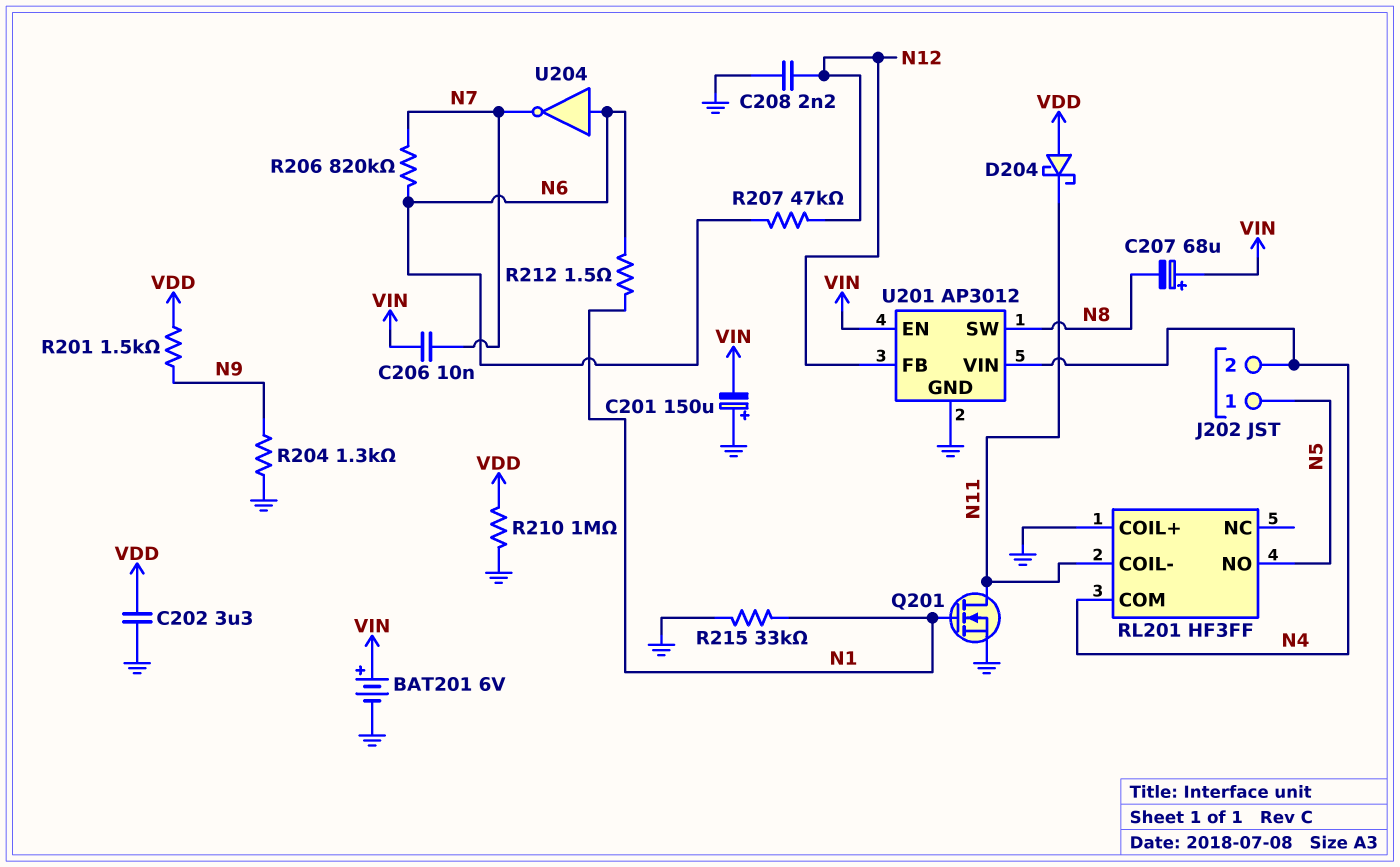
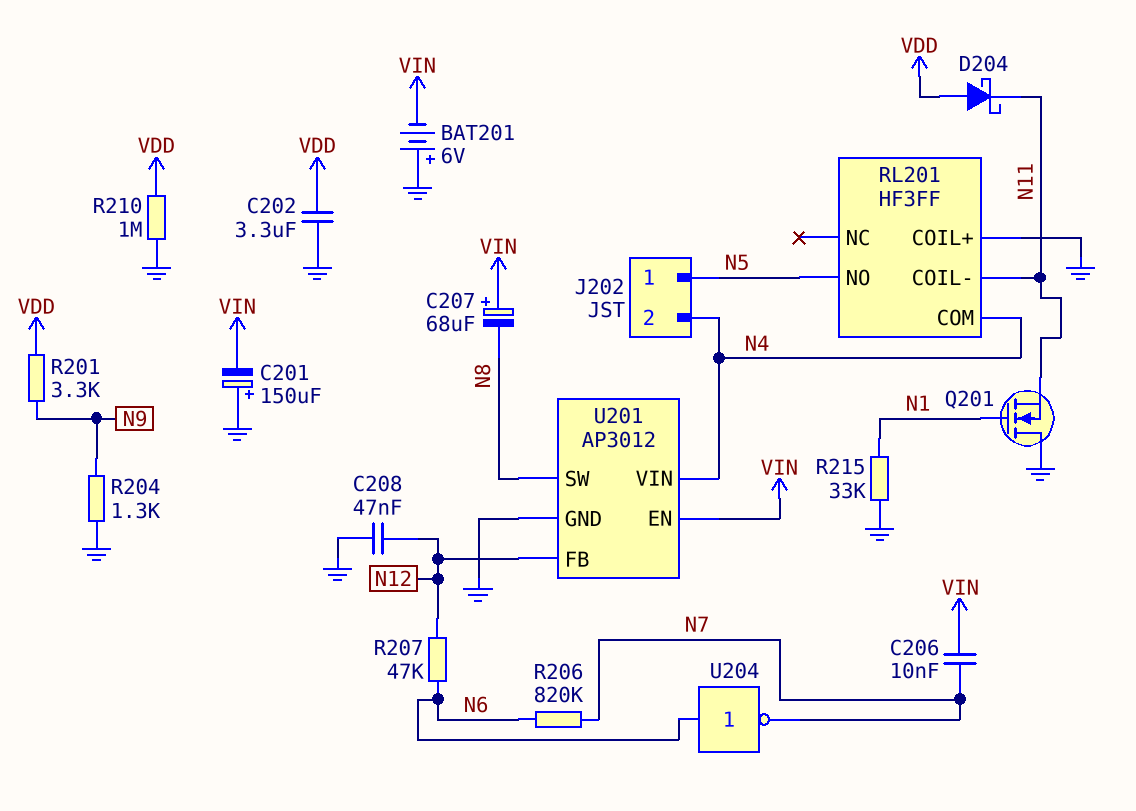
BAT201: 6V (plus VIN, minus GND) -> 6V (plus GND, minus VIN)
C208: 2.2nF (GND, N12) -> 47nF (GND, N12)
Q201: NMOS (G N1, D N11, S GND) -> NMOS (G N1, D GND, S N11)
R201: 1.5k (N9, VDD) -> 3.3k (N9, VDD)
R212: 1.5 (N1, N6) -> none

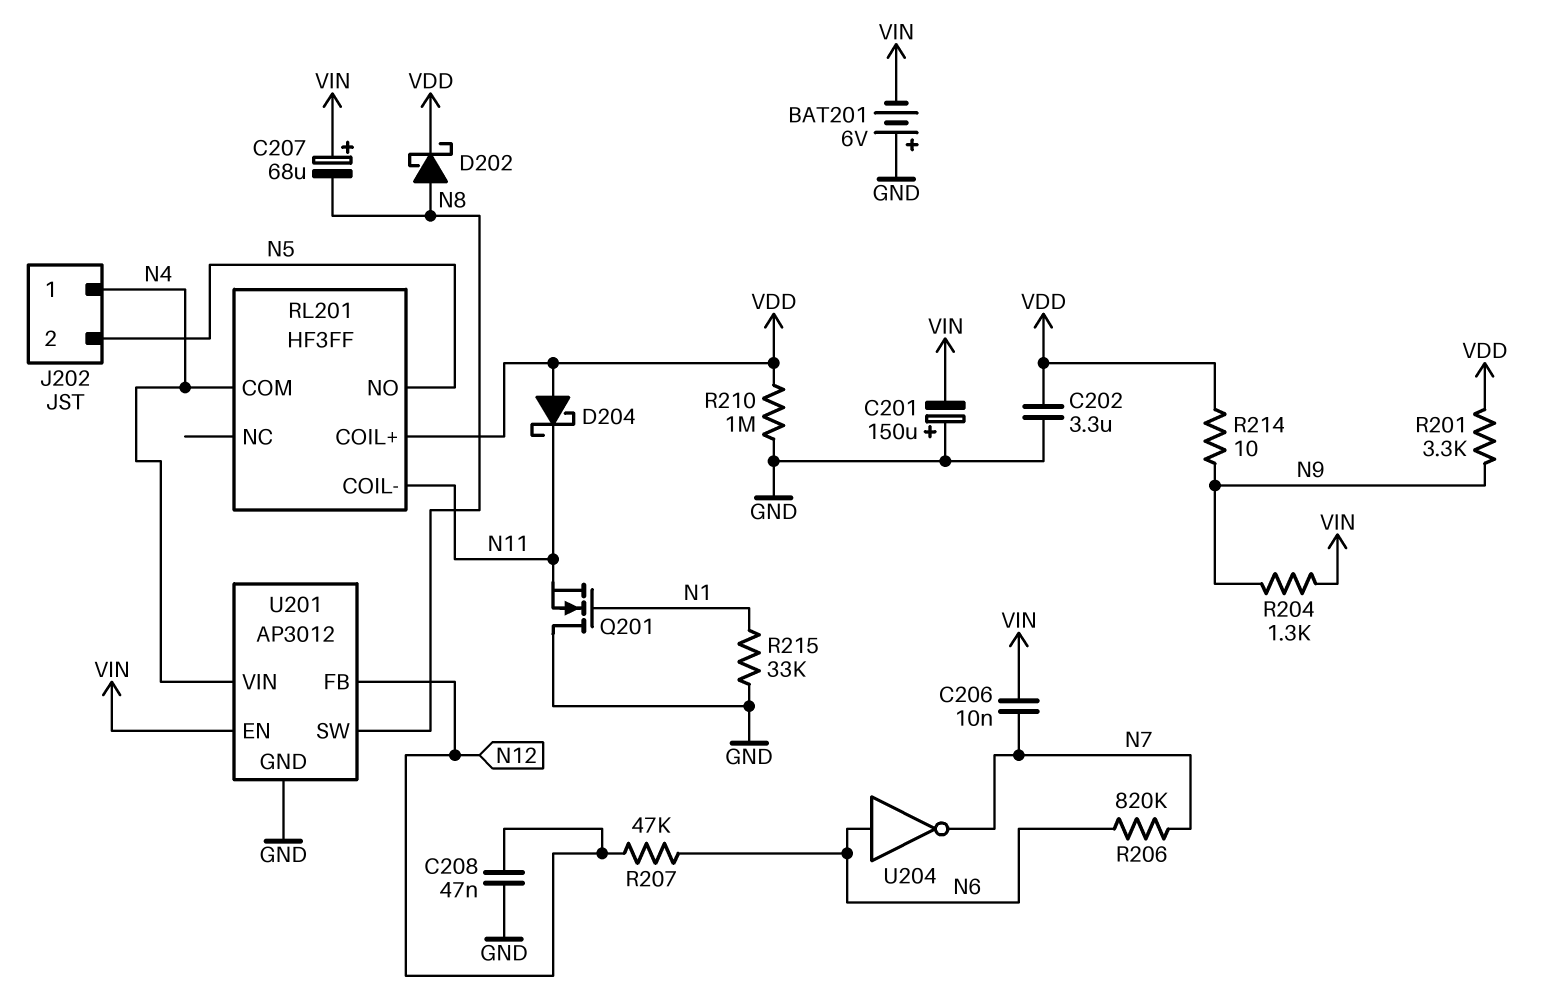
D202: none -> schottky (A N8, K VDD)
J202 pin 1: N5 -> N4
J202 pin 2: N4 -> N5
R204: 1.3k (GND, N9) -> 1.3k (N9, VIN)
R214: none -> 10 (N9, VDD)
RL201 pin COIL+: GND -> VDD

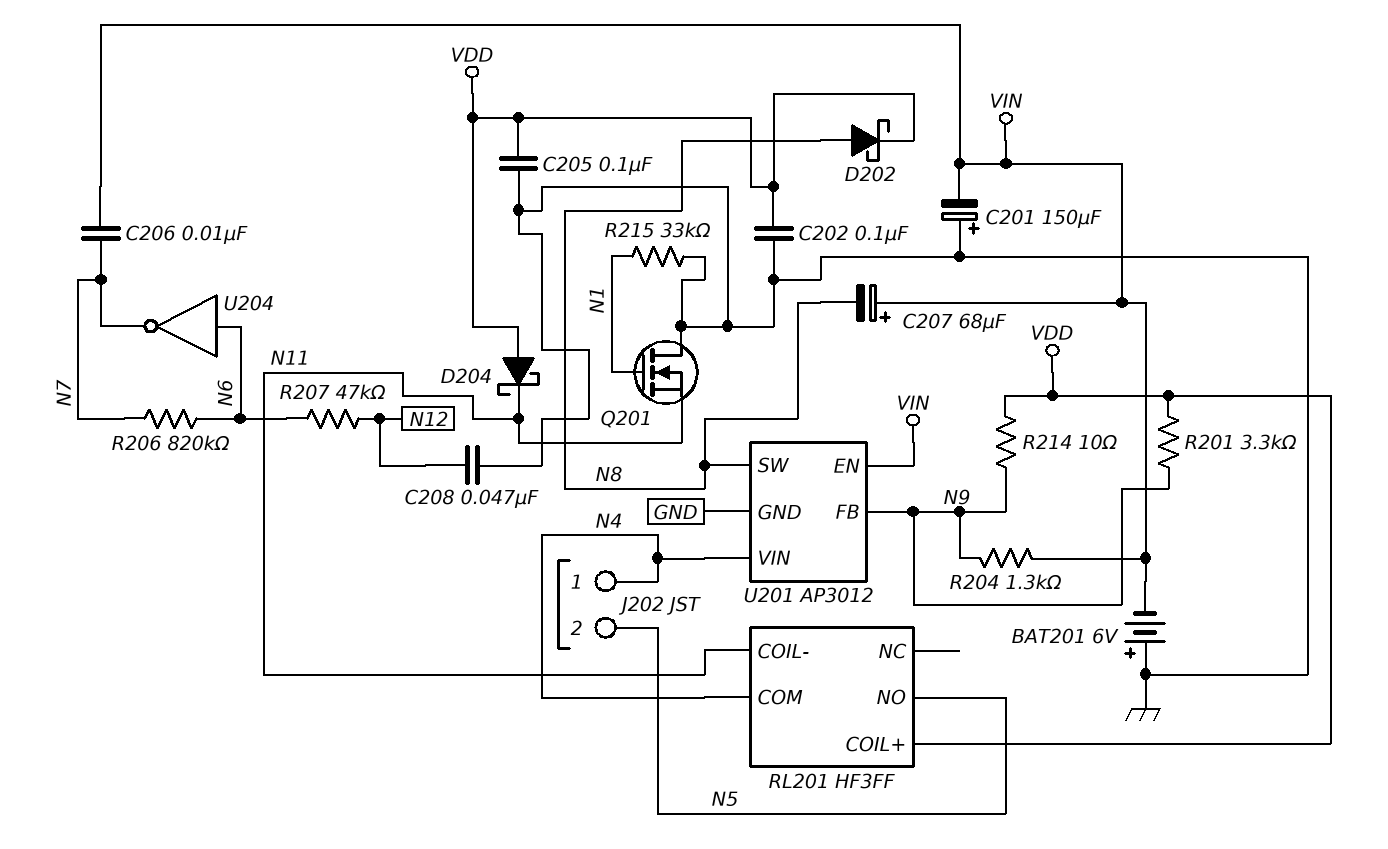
C202: 3.3uF (GND, VDD) -> 100nF (GND, VDD)
C205: none -> 100nF (GND, VDD)
R210: 1M (GND, VDD) -> none
U201 pin FB: N12 -> N9

